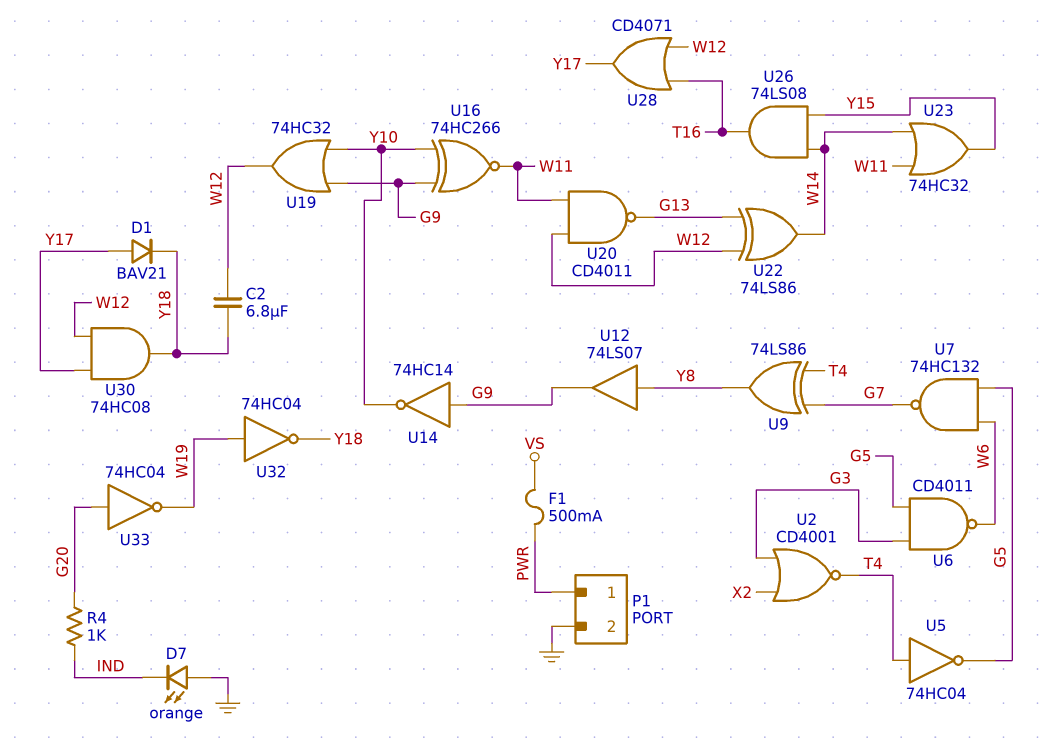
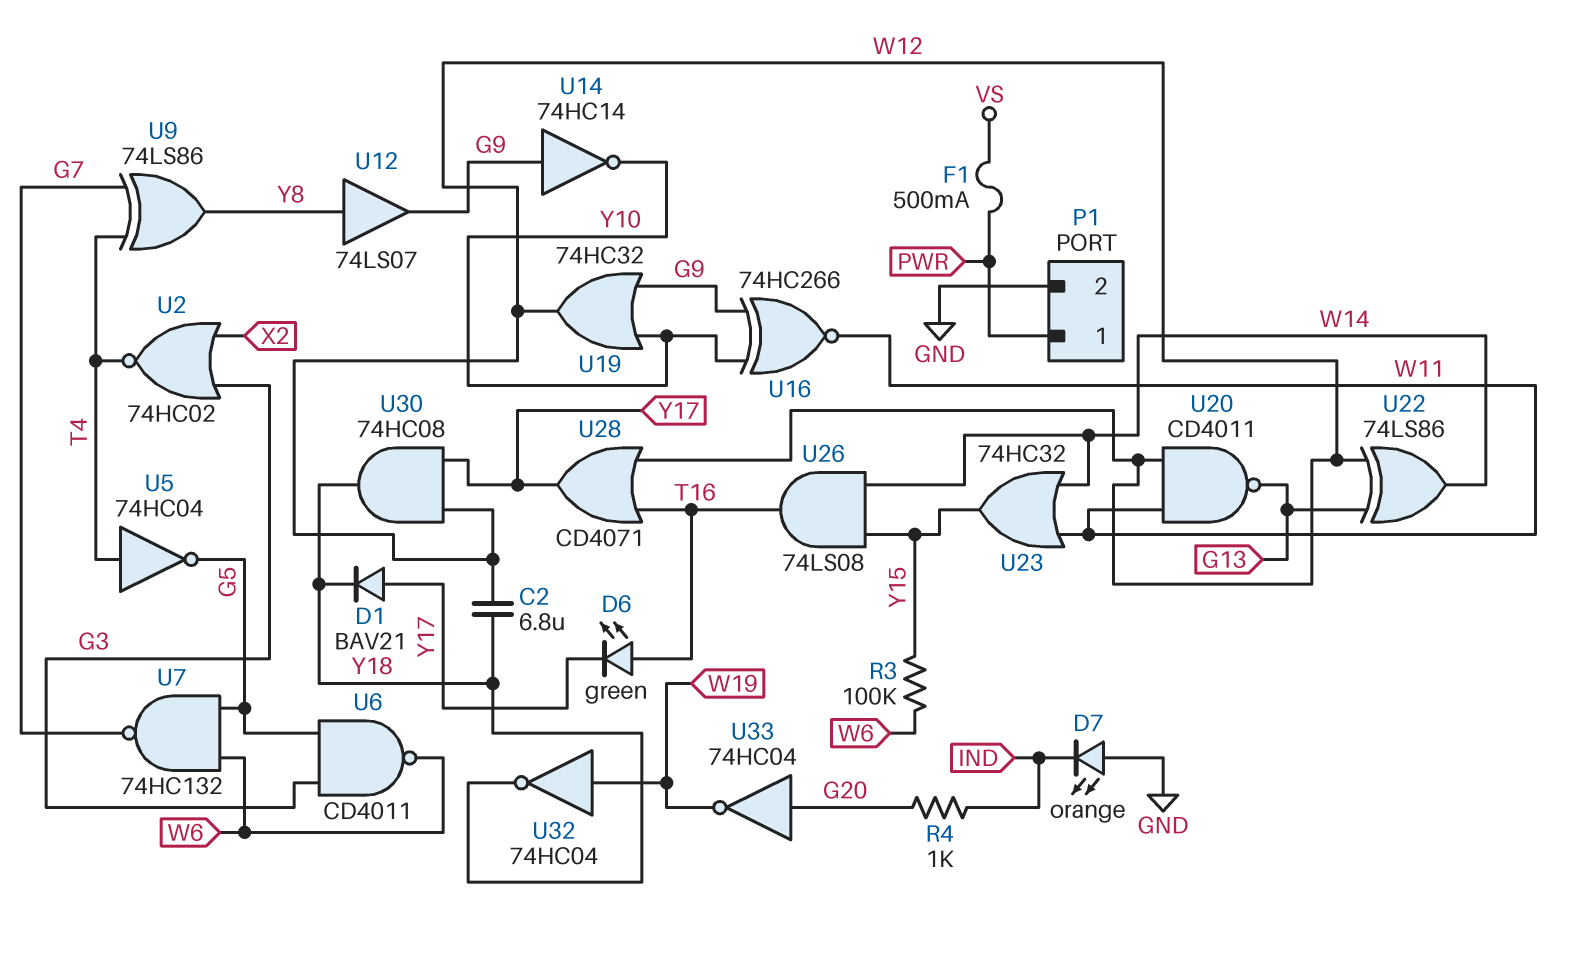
D6: none -> LED green (A T16, K Y17)
R3: none -> 100k (W6, Y15)
U2: NOR CD4001 (in G3, in X2, out T4) -> NOR 74HC02 (in G3, in X2, out T4)

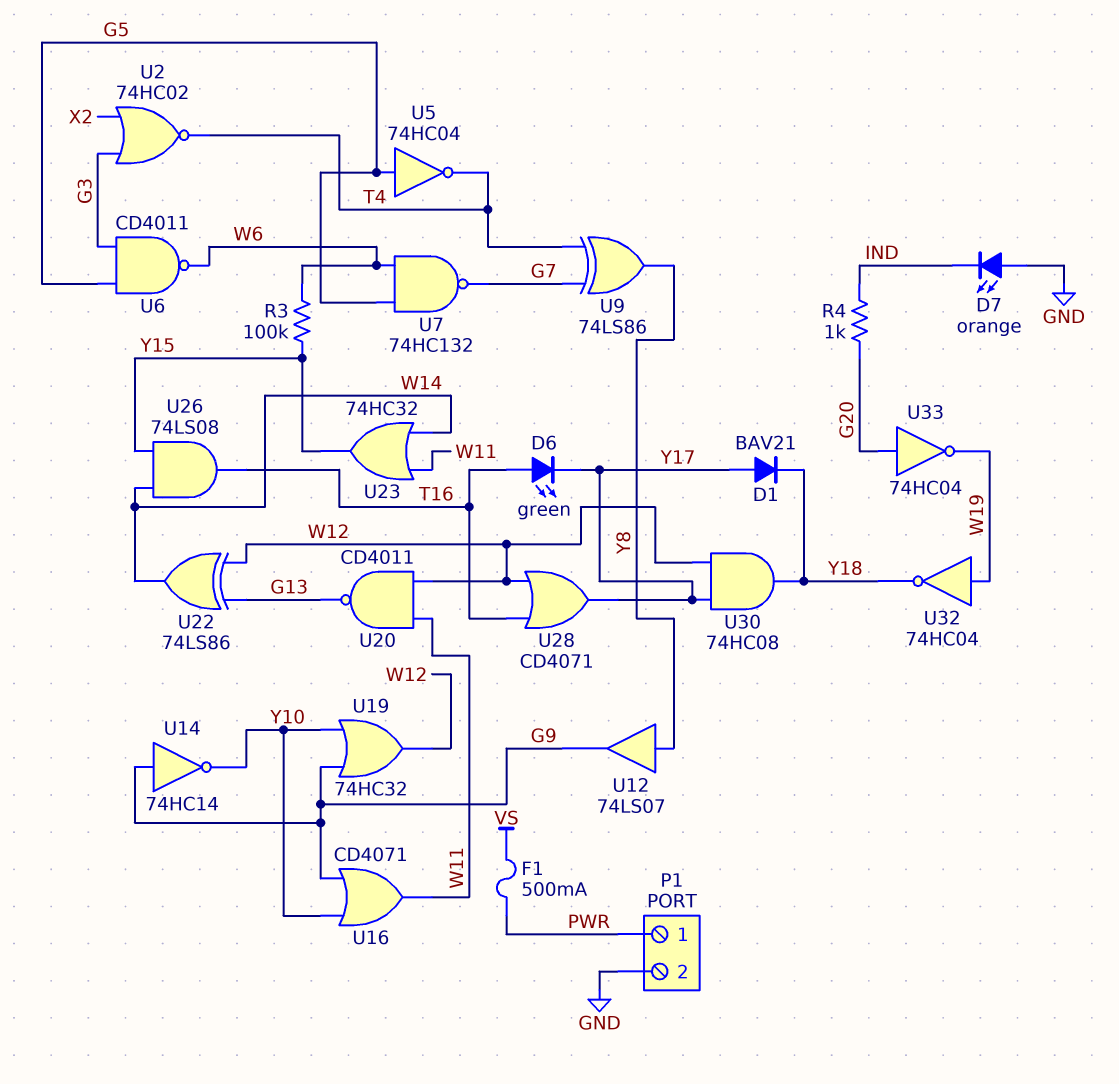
C2: 6.8uF (W12, Y18) -> none
U5: NOT 74HC04 (in T4, out G5) -> NOT 74HC04 (in G5, out T4)
U16: XNOR 74HC266 (in G9, in Y10, out W11) -> OR CD4071 (in G9, in Y10, out W11)

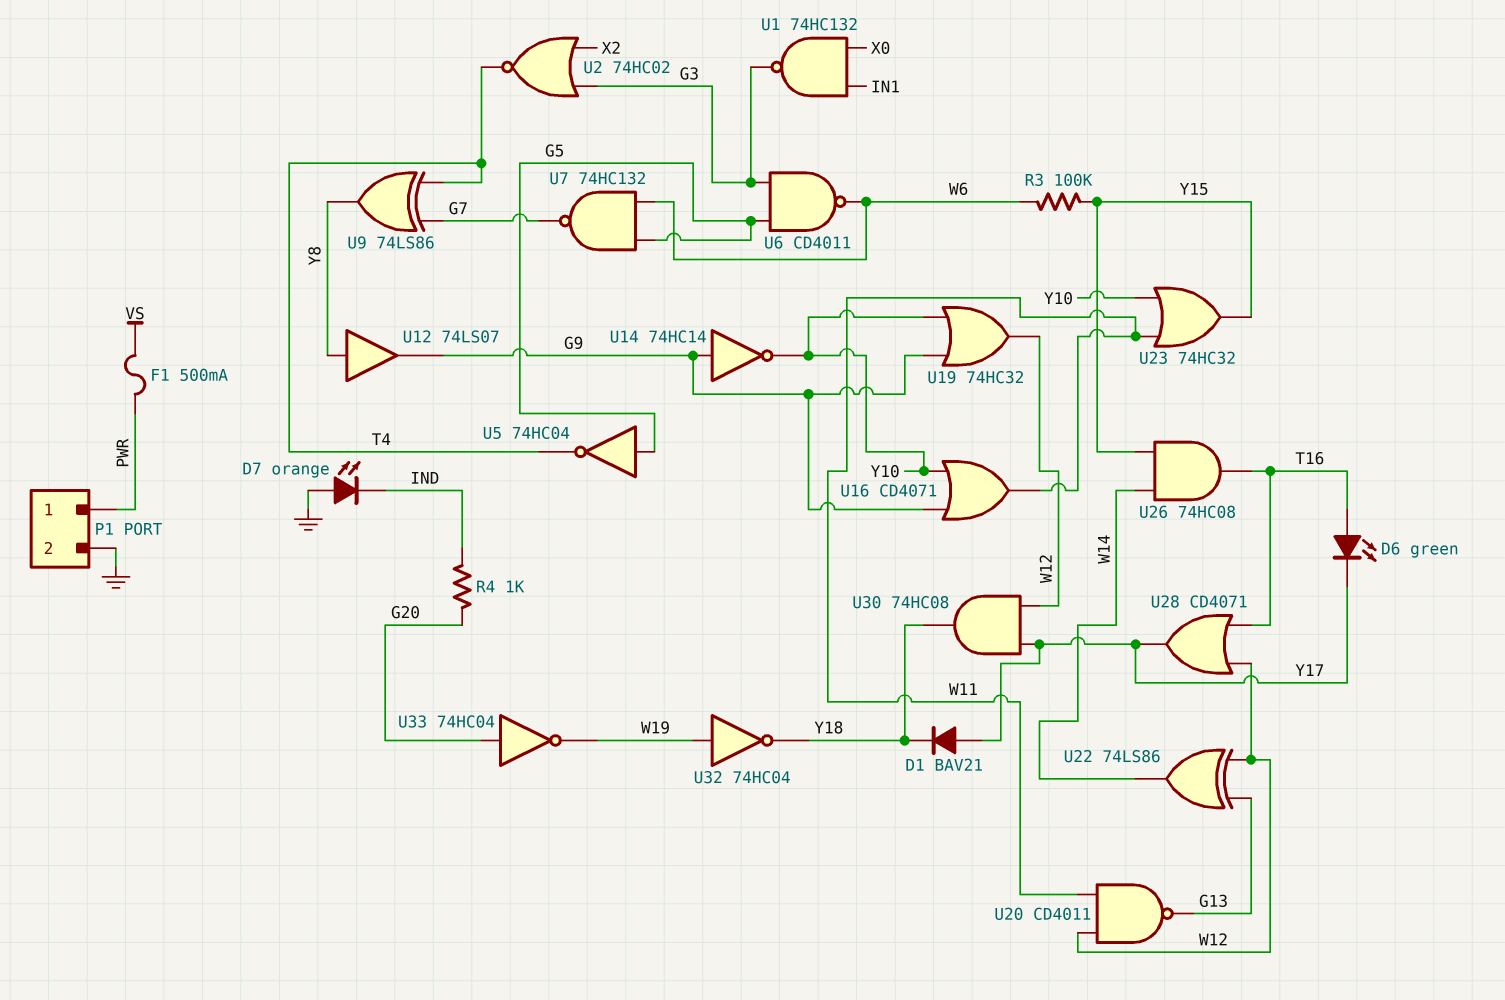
U1: none -> NAND 74HC132 (in IN1, in X0, out G3)
U23: OR 74HC32 (in W11, in W14, out Y15) -> OR 74HC32 (in W11, in Y10, out Y15)
U26: AND 74LS08 (in W14, in Y15, out T16) -> AND 74HC08 (in W14, in Y15, out T16)

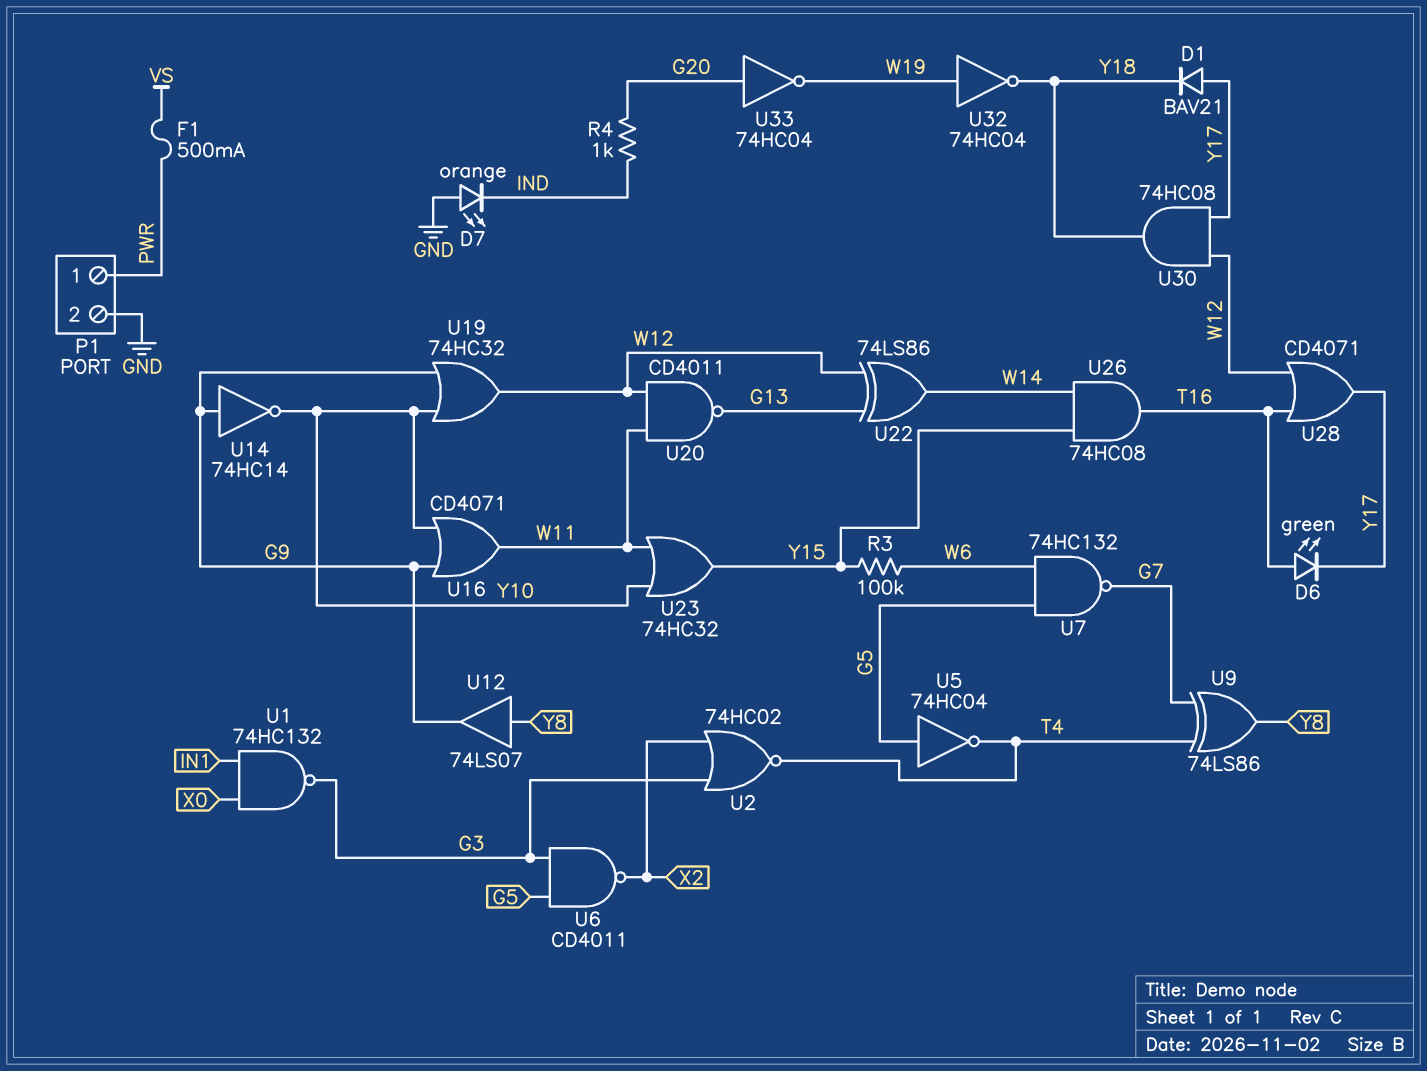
U6: NAND CD4011 (in G3, in G5, out W6) -> NAND CD4011 (in G3, in G5, out X2)

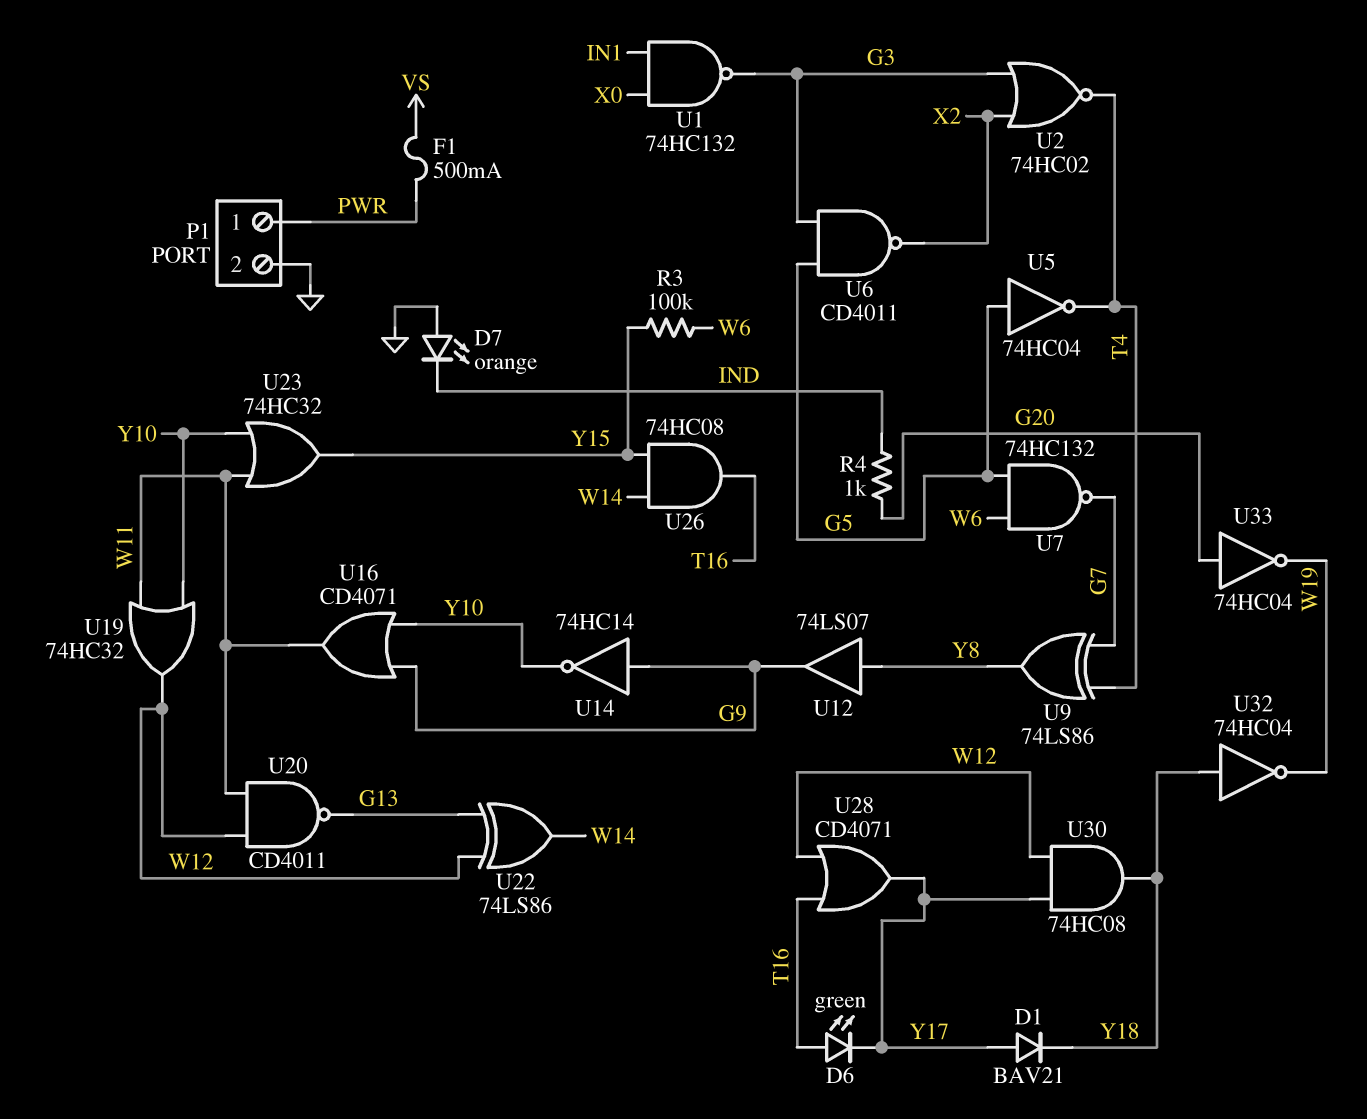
U19: OR 74HC32 (in G9, in Y10, out W12) -> OR 74HC32 (in W11, in Y10, out W12)
U32: NOT 74HC04 (in W19, out Y18) -> NOT 74HC04 (in Y18, out W19)

